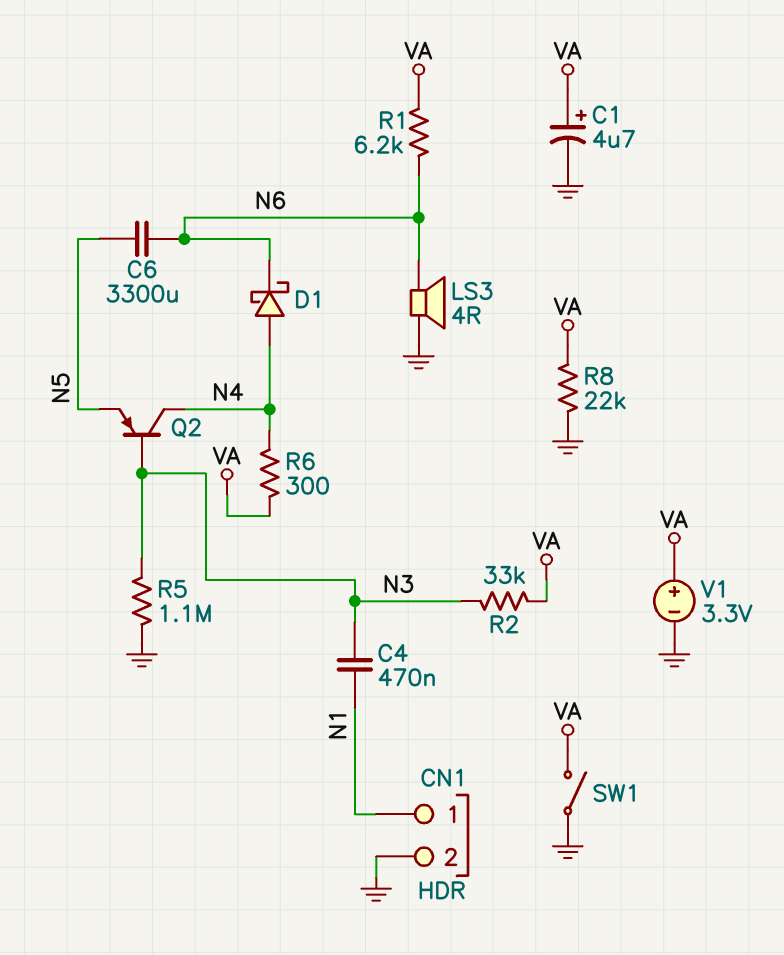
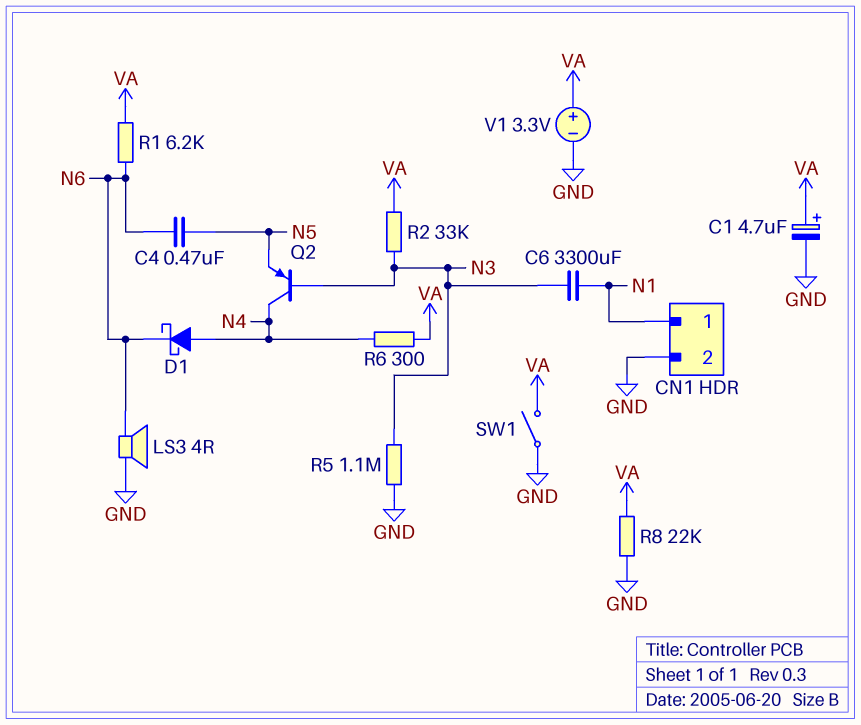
C4: 470nF (N1, N3) -> 470nF (N5, N6)
C6: 3300uF (N5, N6) -> 3300uF (N1, N3)

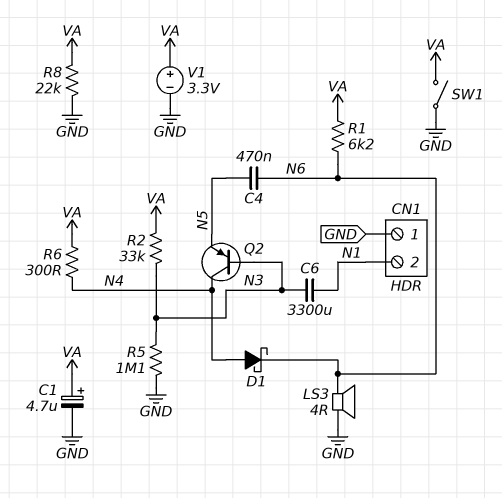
CN1 pin 1: N1 -> GND
CN1 pin 2: GND -> N1

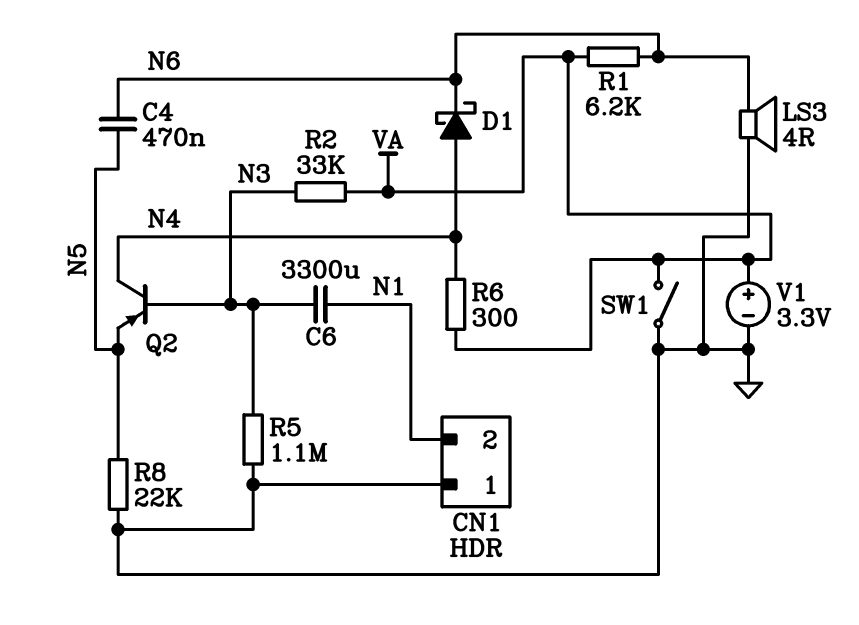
C1: 4.7uF (plus VA, minus GND) -> none
R8: 22k (GND, VA) -> 22k (GND, N5)

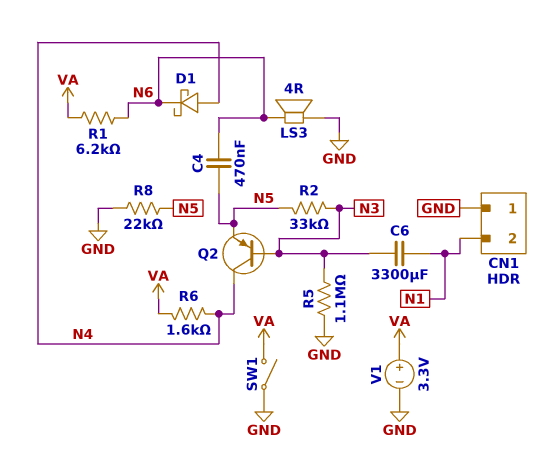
R2: 33k (N3, VA) -> 33k (N3, N5)
R6: 300 (N4, VA) -> 1.6k (N4, VA)

